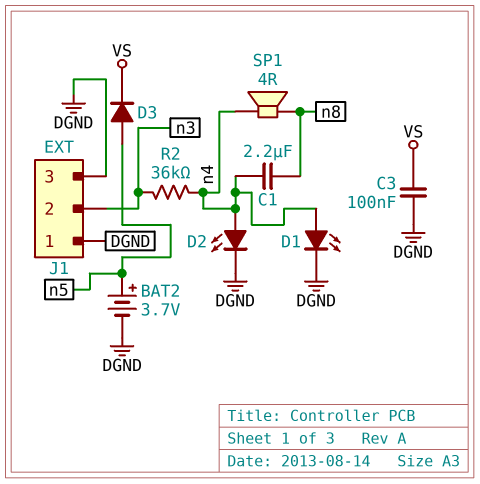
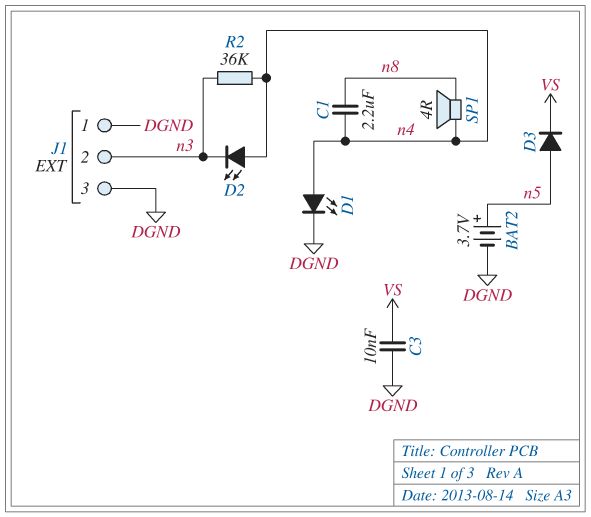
C3: 100nF (DGND, VS) -> 10nF (DGND, VS)
D2: LED (A n4, K DGND) -> LED (A n4, K n3)

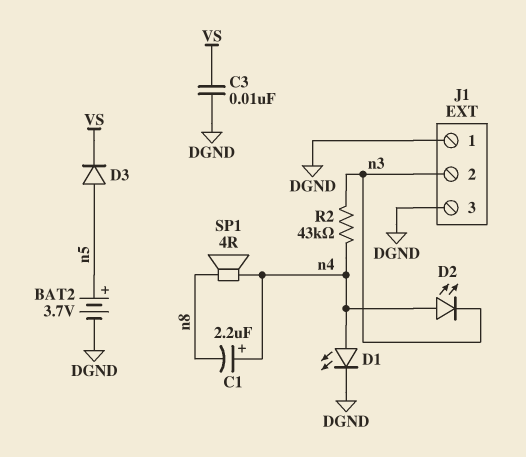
C1: 2.2uF (n4, n8) -> 2.2uF (plus n4, minus n8)
R2: 36k (n3, n4) -> 43k (n3, n4)

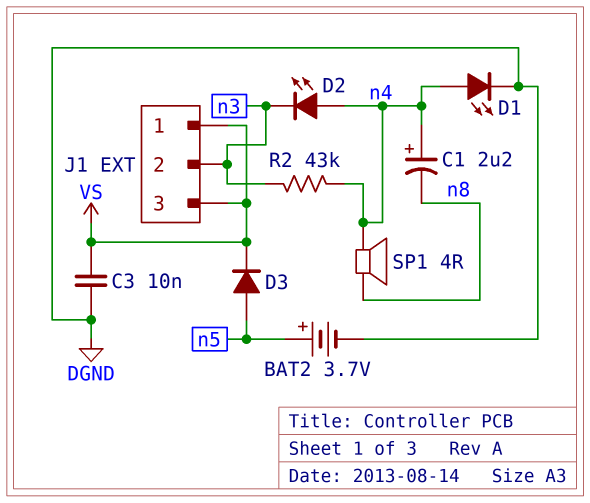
J1 pin 1: DGND -> VS
J1 pin 3: DGND -> VS

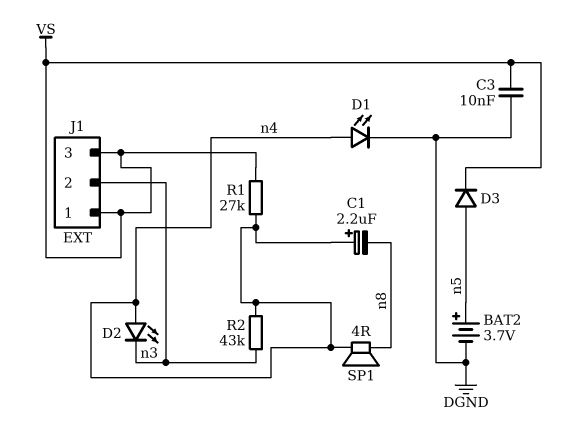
R1: none -> 27k (VS, n4)

